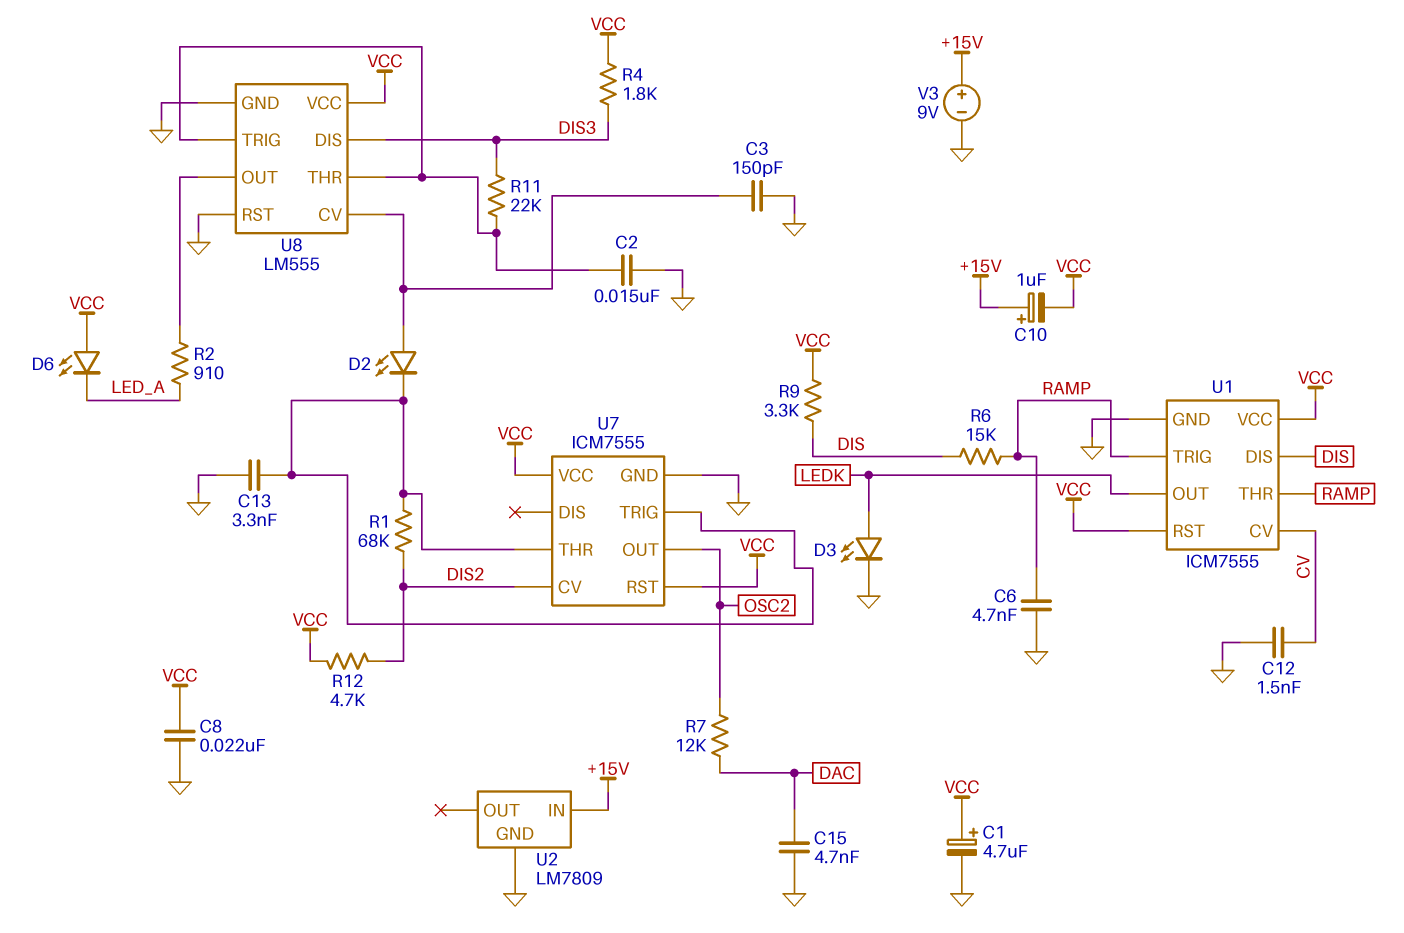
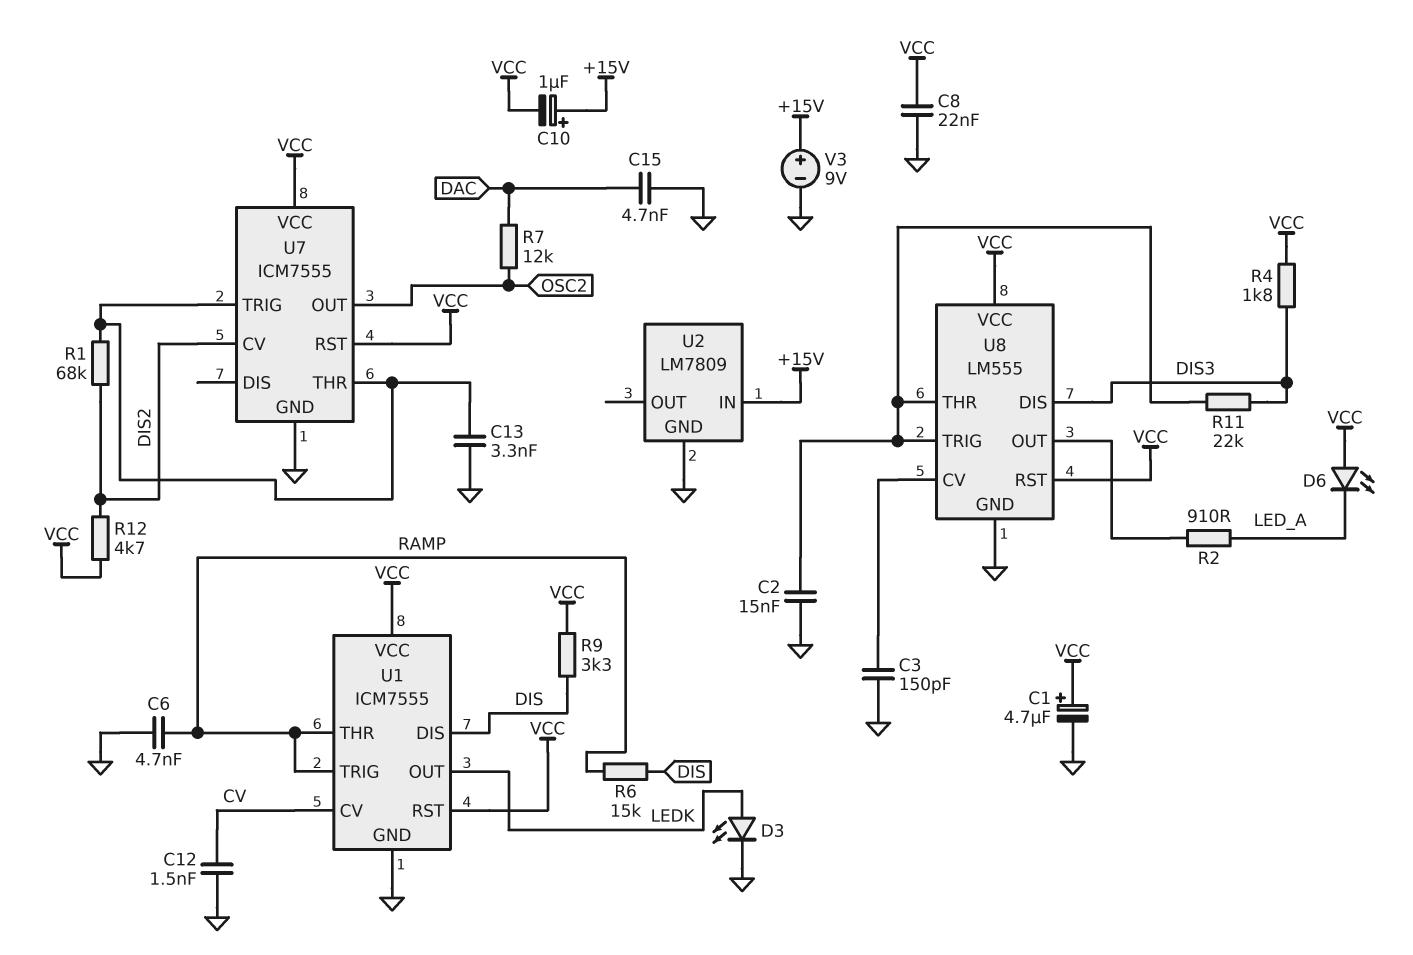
D2: LED (A U8/CV, K U7/THR) -> none
U8 pin RST: GND -> VCC

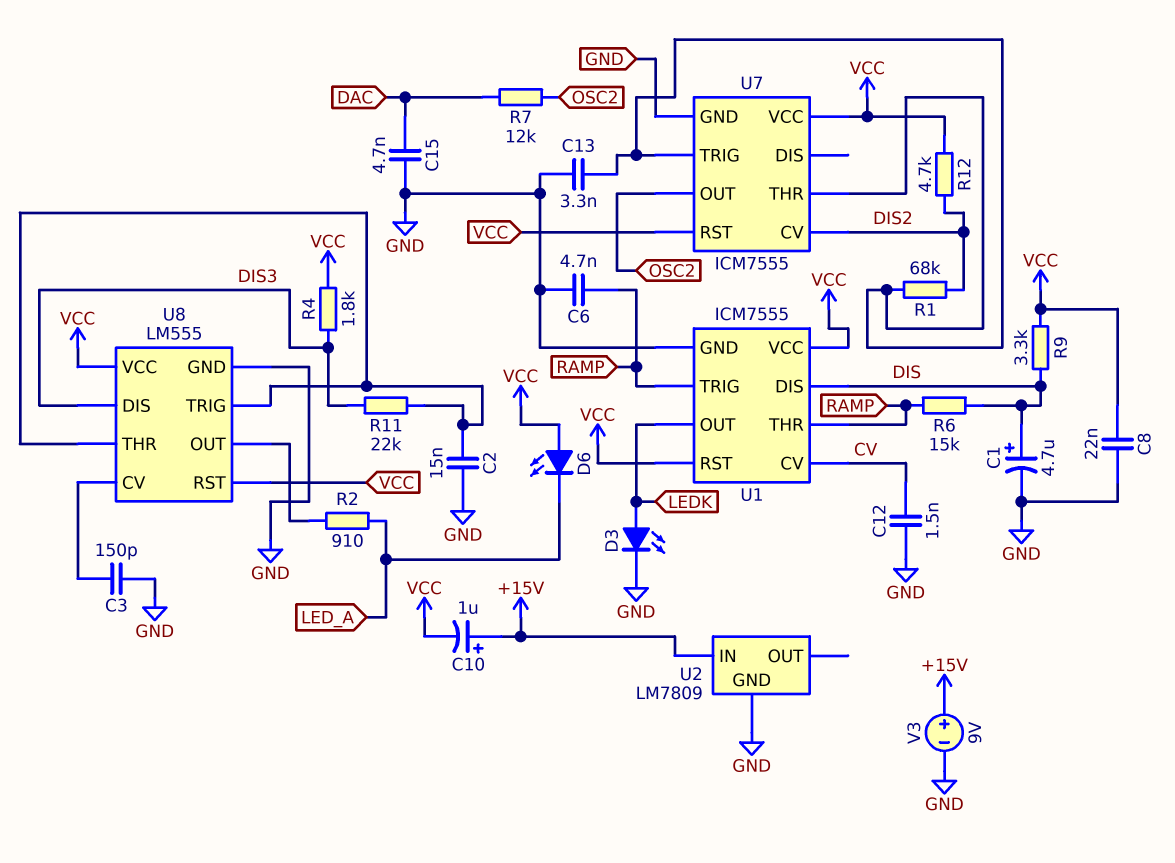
C1: 4.7uF (plus VCC, minus GND) -> 4.7uF (plus DIS, minus GND)

